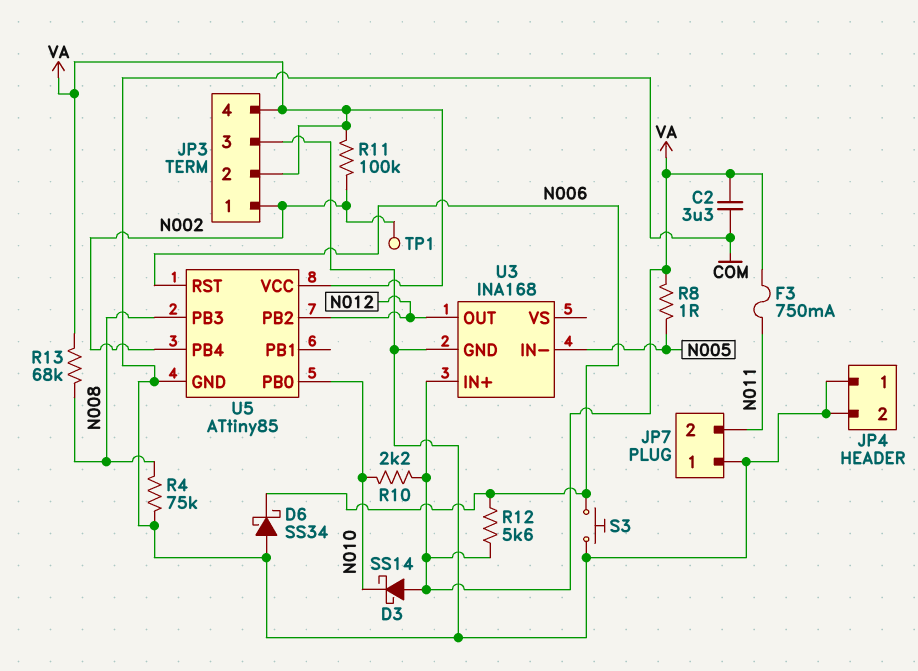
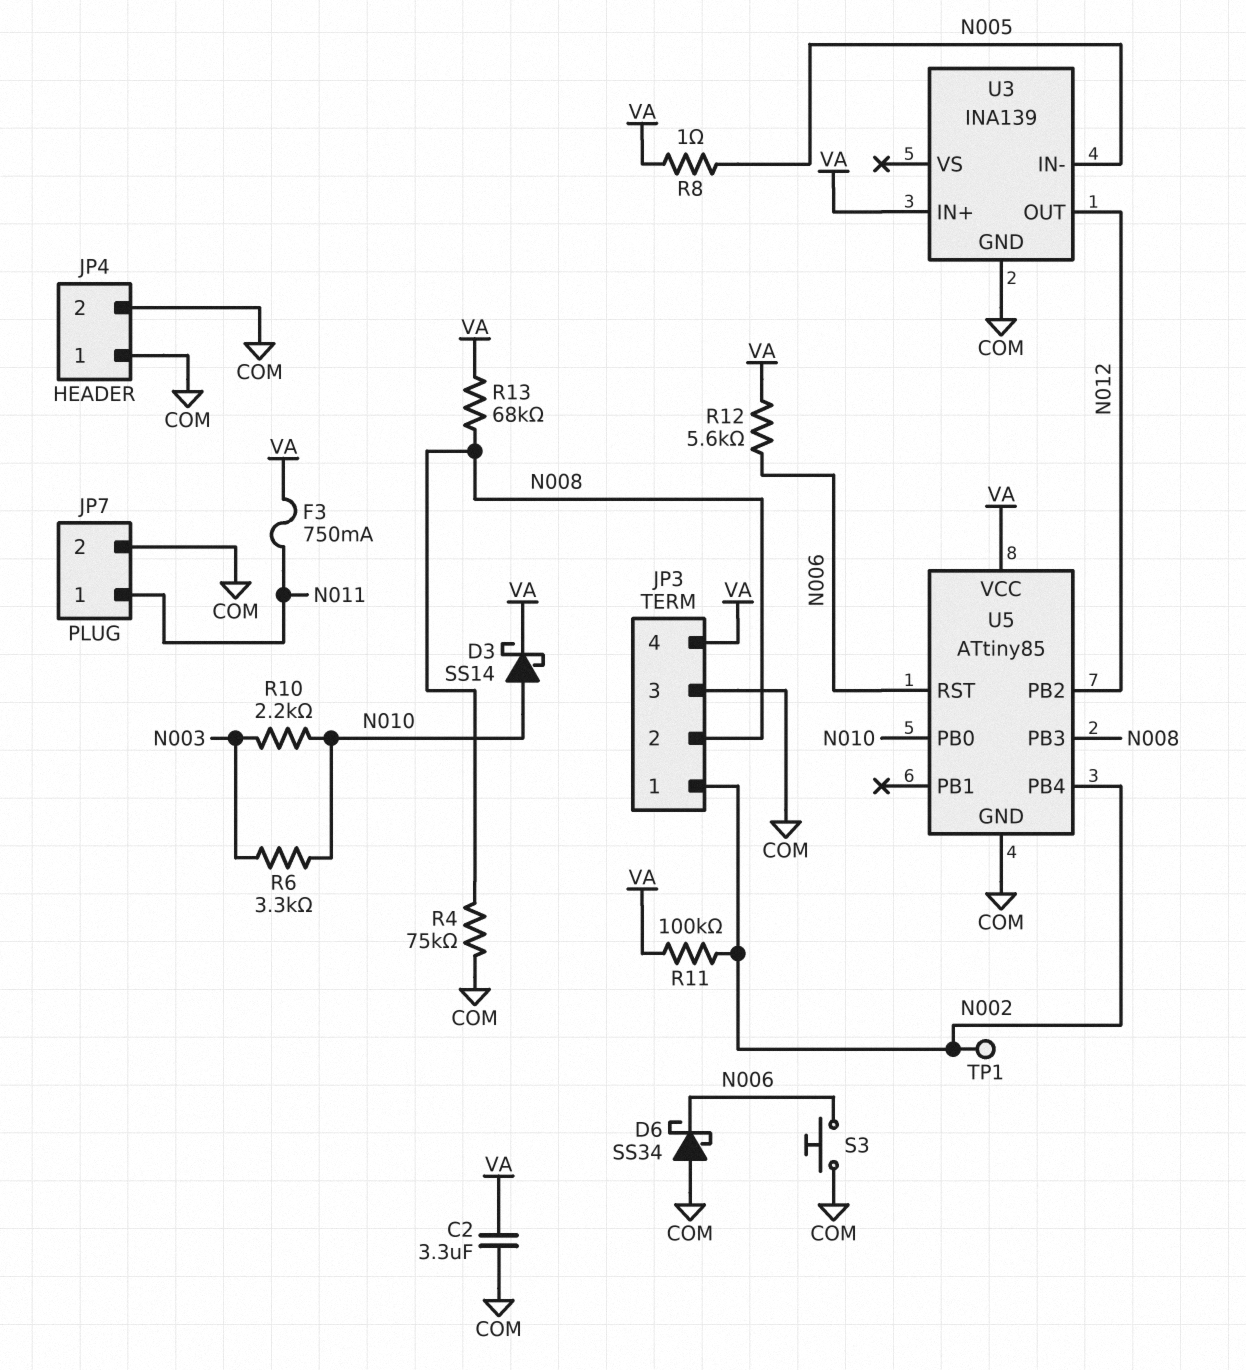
D3: schottky SS14 (A VA, K N010) -> schottky SS14 (A N010, K VA)
JP3 pin 2: VA -> N008
JP7 pin 1: COM -> N011
JP7 pin 2: N011 -> COM
R6: none -> 3.3k (N003, N010)
R10: 2.2k (N010, VA) -> 2.2k (N003, N010)
U3: INA168 -> INA139

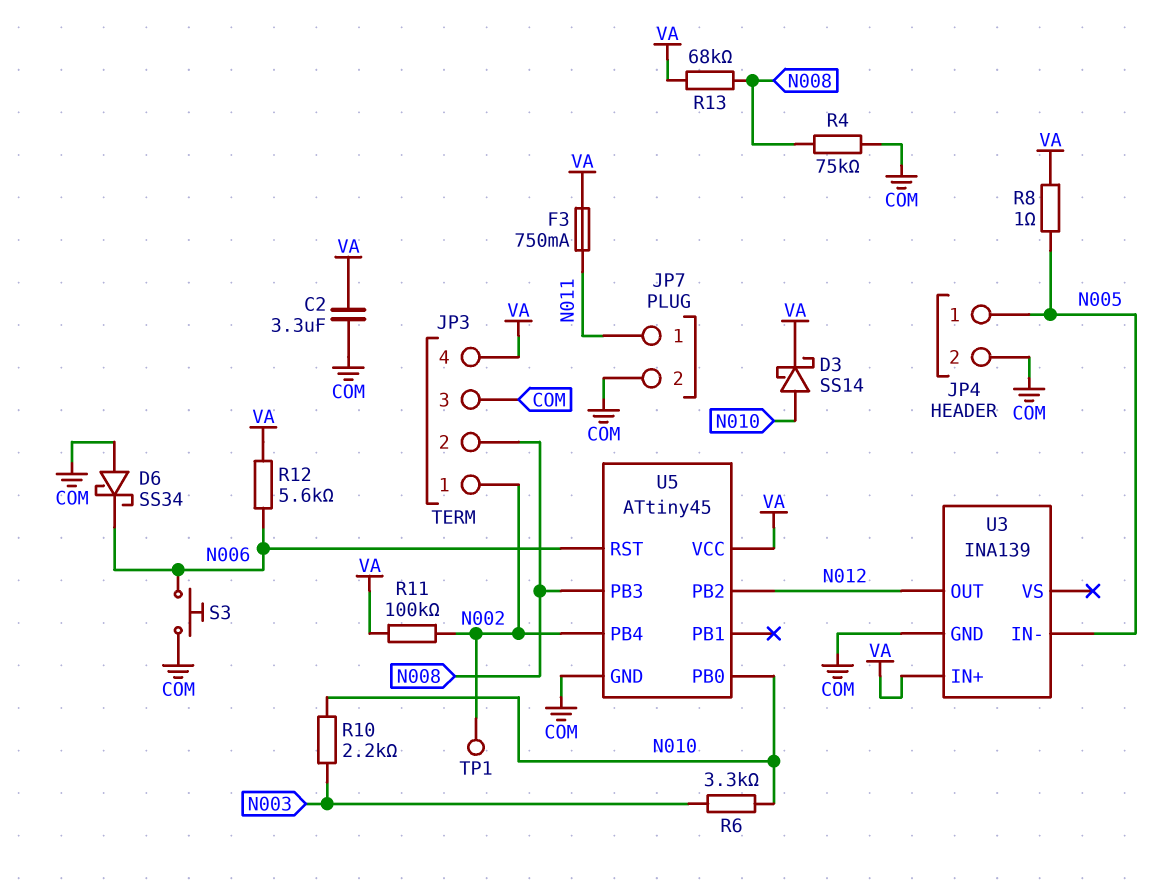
JP4 pin 1: COM -> N005
U5: ATtiny85 -> ATtiny45

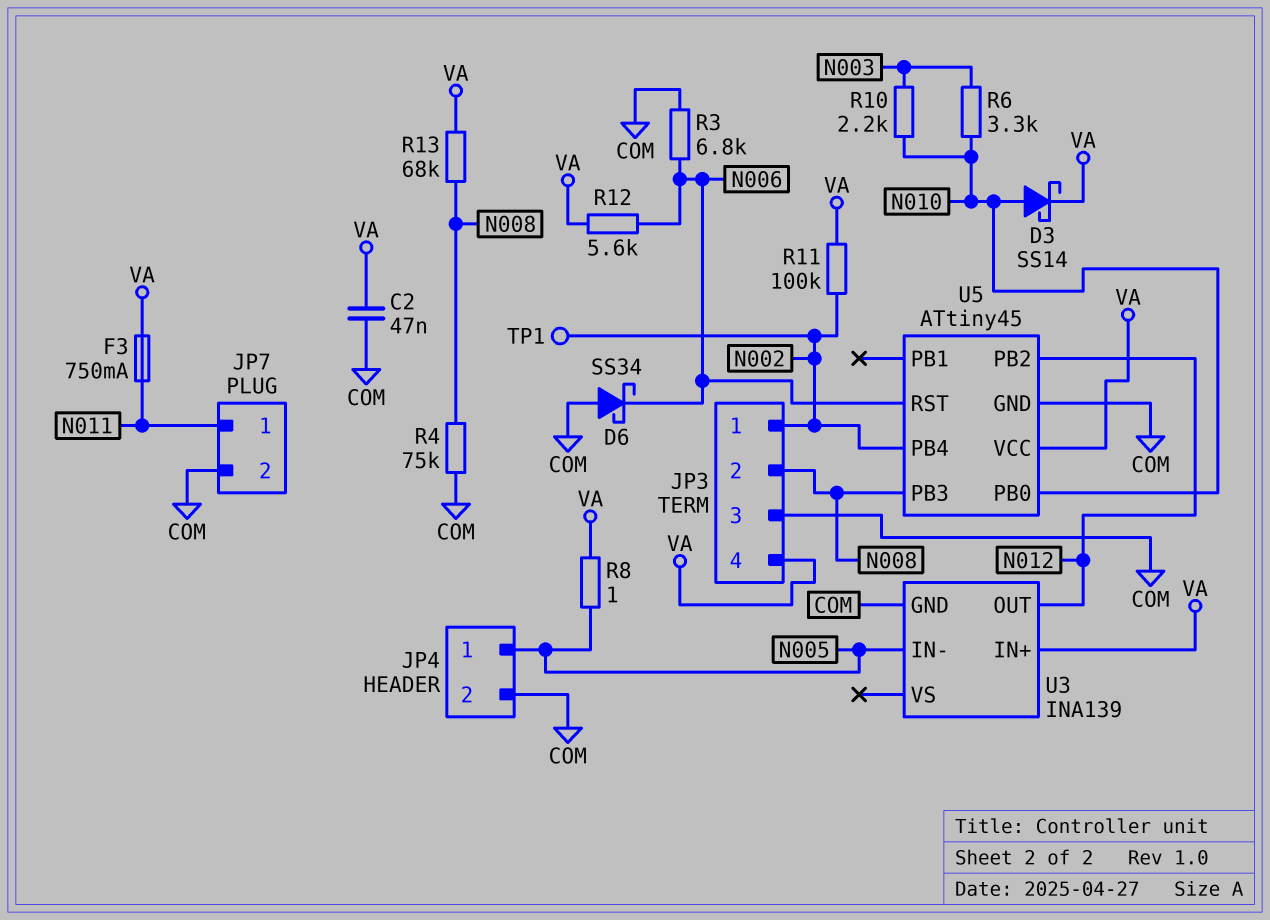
C2: 3.3uF (COM, VA) -> 47nF (COM, VA)
R3: none -> 6.8k (COM, N006)
S3: button (COM, N006) -> none

